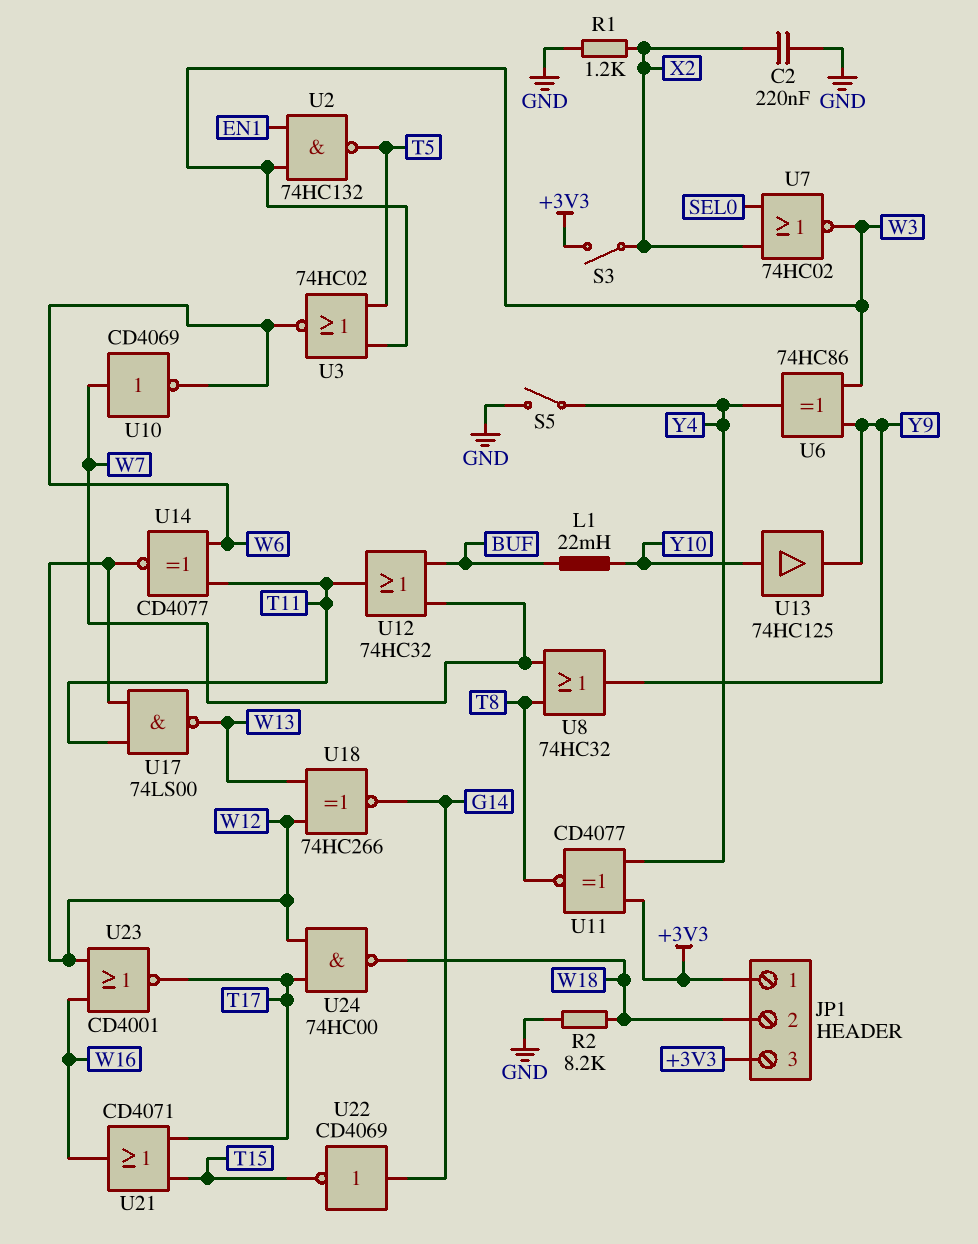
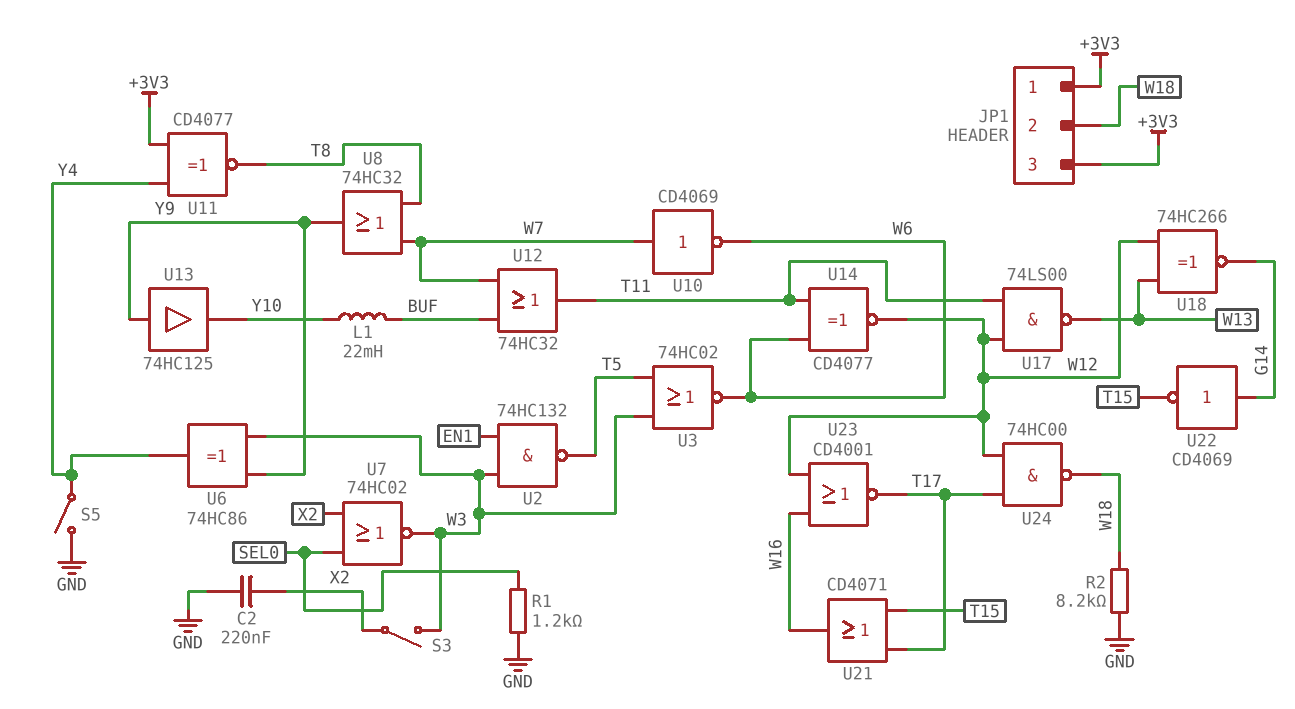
R1: 1.2k (GND, X2) -> 1.2k (GND, SEL0)
S3: switch (+3V3, X2) -> switch (W3, X2)
U13: buffer 74HC125 (in Y10, out Y9) -> buffer 74HC125 (in Y9, out Y10)

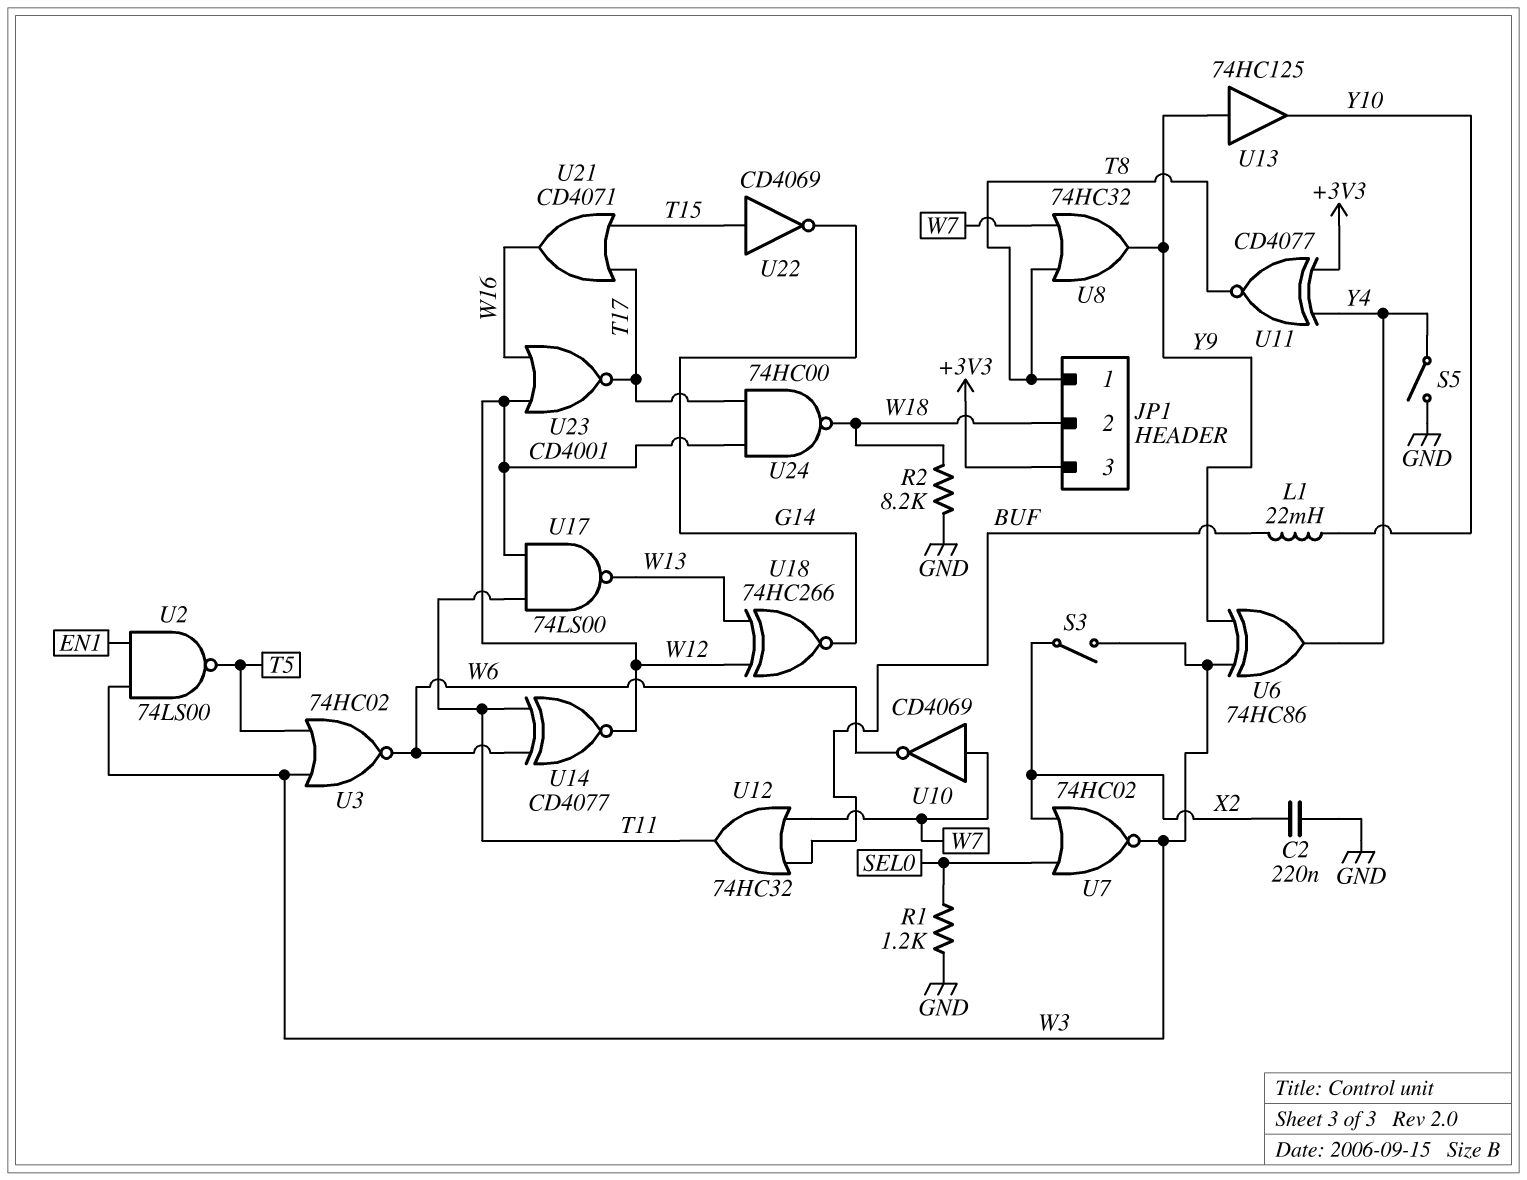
JP1 pin 1: +3V3 -> T8
U2: NAND 74HC132 (in EN1, in W3, out T5) -> NAND 74LS00 (in EN1, in W3, out T5)
U22: NOT CD4069 (in G14, out T15) -> NOT CD4069 (in T15, out G14)

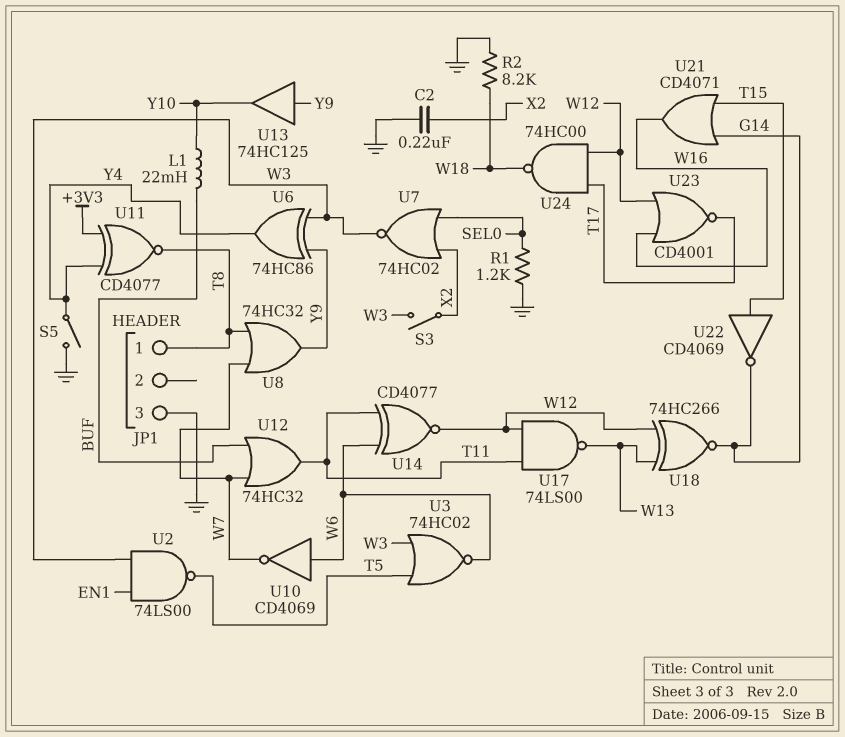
JP1 pin 2: W18 -> none
JP1 pin 3: +3V3 -> GND
U10: NOT CD4069 (in W7, out W6) -> NOT CD4069 (in W6, out W7)
U21: OR CD4071 (in T15, in T17, out W16) -> OR CD4071 (in G14, in T15, out W16)

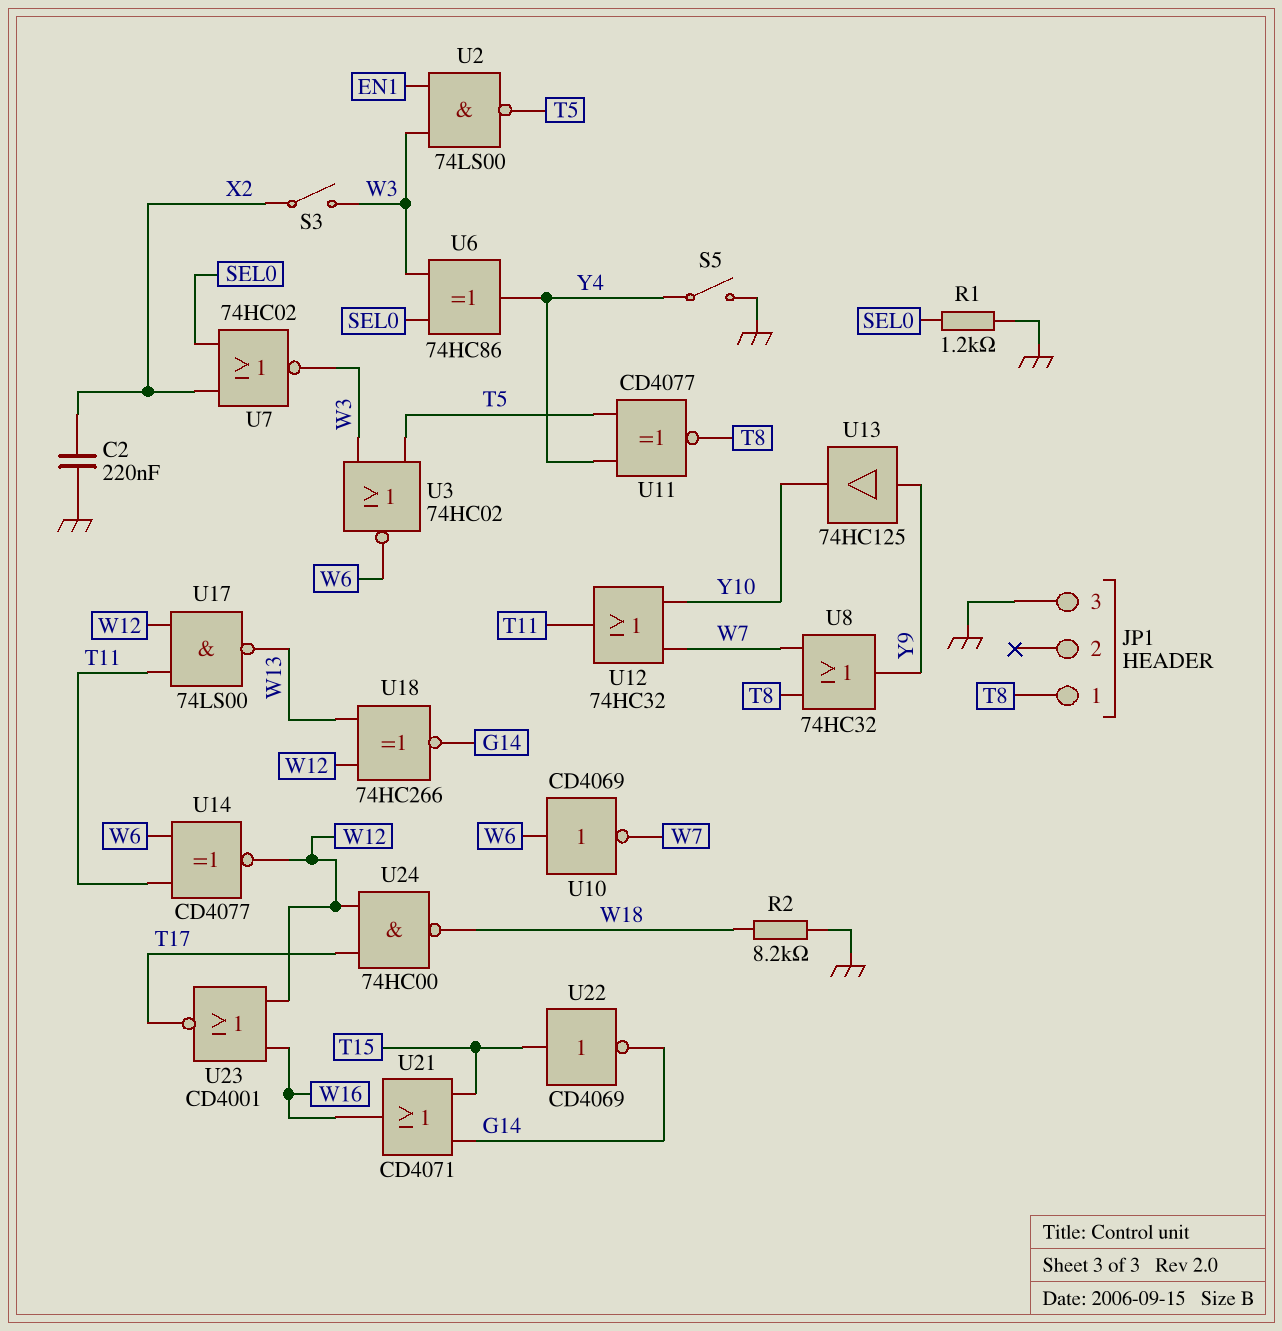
L1: 22mH (BUF, Y10) -> none
U6: XOR 74HC86 (in W3, in Y9, out Y4) -> XOR 74HC86 (in SEL0, in W3, out Y4)
U11: XNOR CD4077 (in +3V3, in Y4, out T8) -> XNOR CD4077 (in T5, in Y4, out T8)
U12: OR 74HC32 (in BUF, in W7, out T11) -> OR 74HC32 (in W7, in Y10, out T11)

